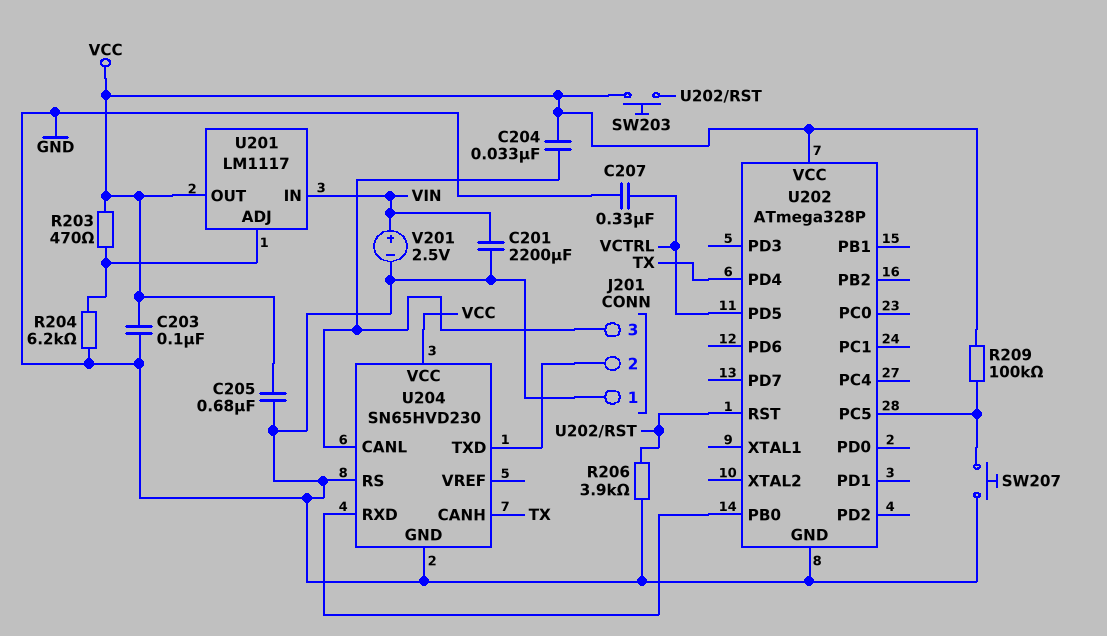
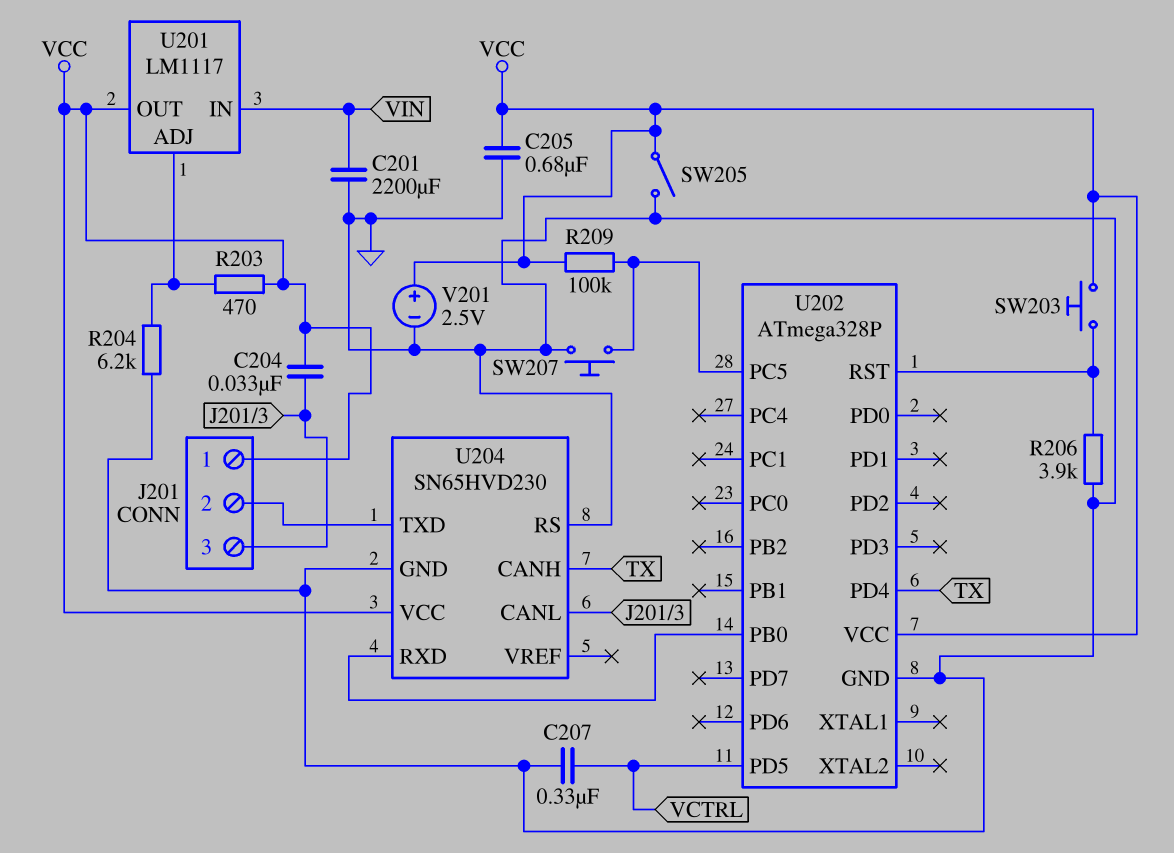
C203: 100nF (GND, VCC) -> none
J201 pin 1: GND -> VCC
SW205: none -> switch (GND, VCC)
V201: 2.5V (plus VIN, minus GND) -> 2.5V (plus VCC, minus GND)

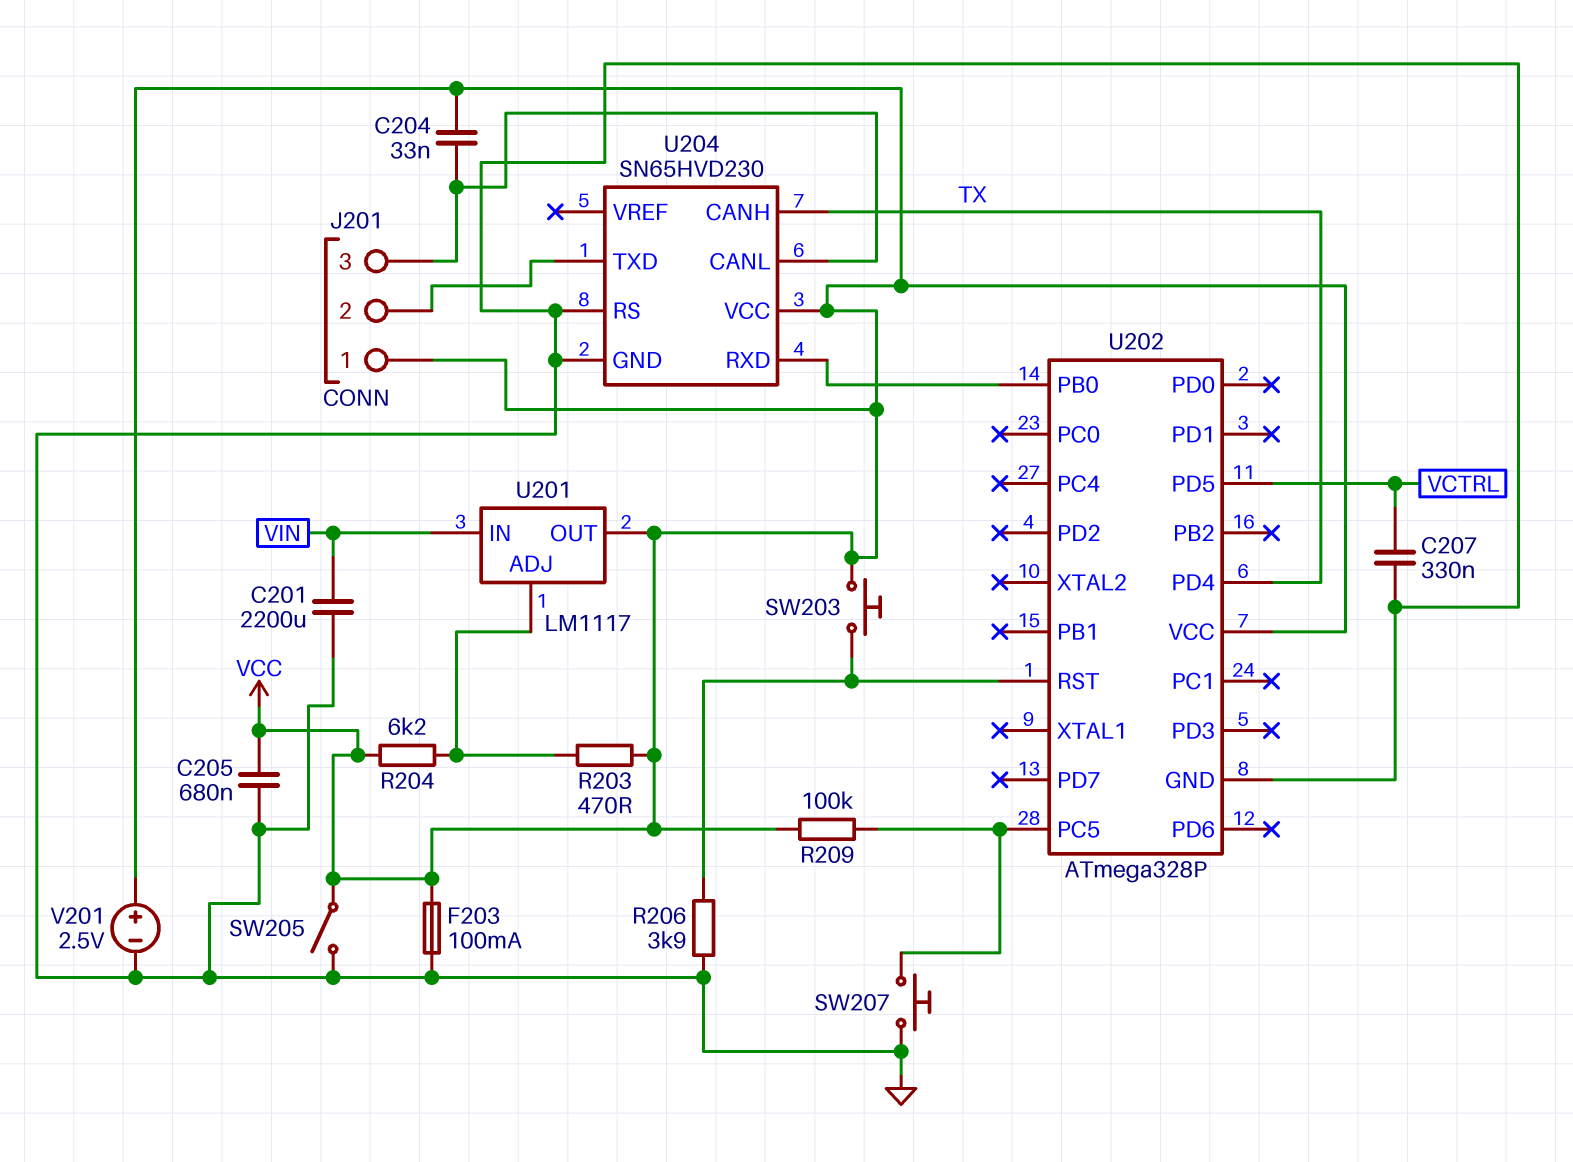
F203: none -> 100mA (GND, VCC)
R204: 6.2k (GND, U201/ADJ) -> 6.2k (U201/ADJ, VCC)

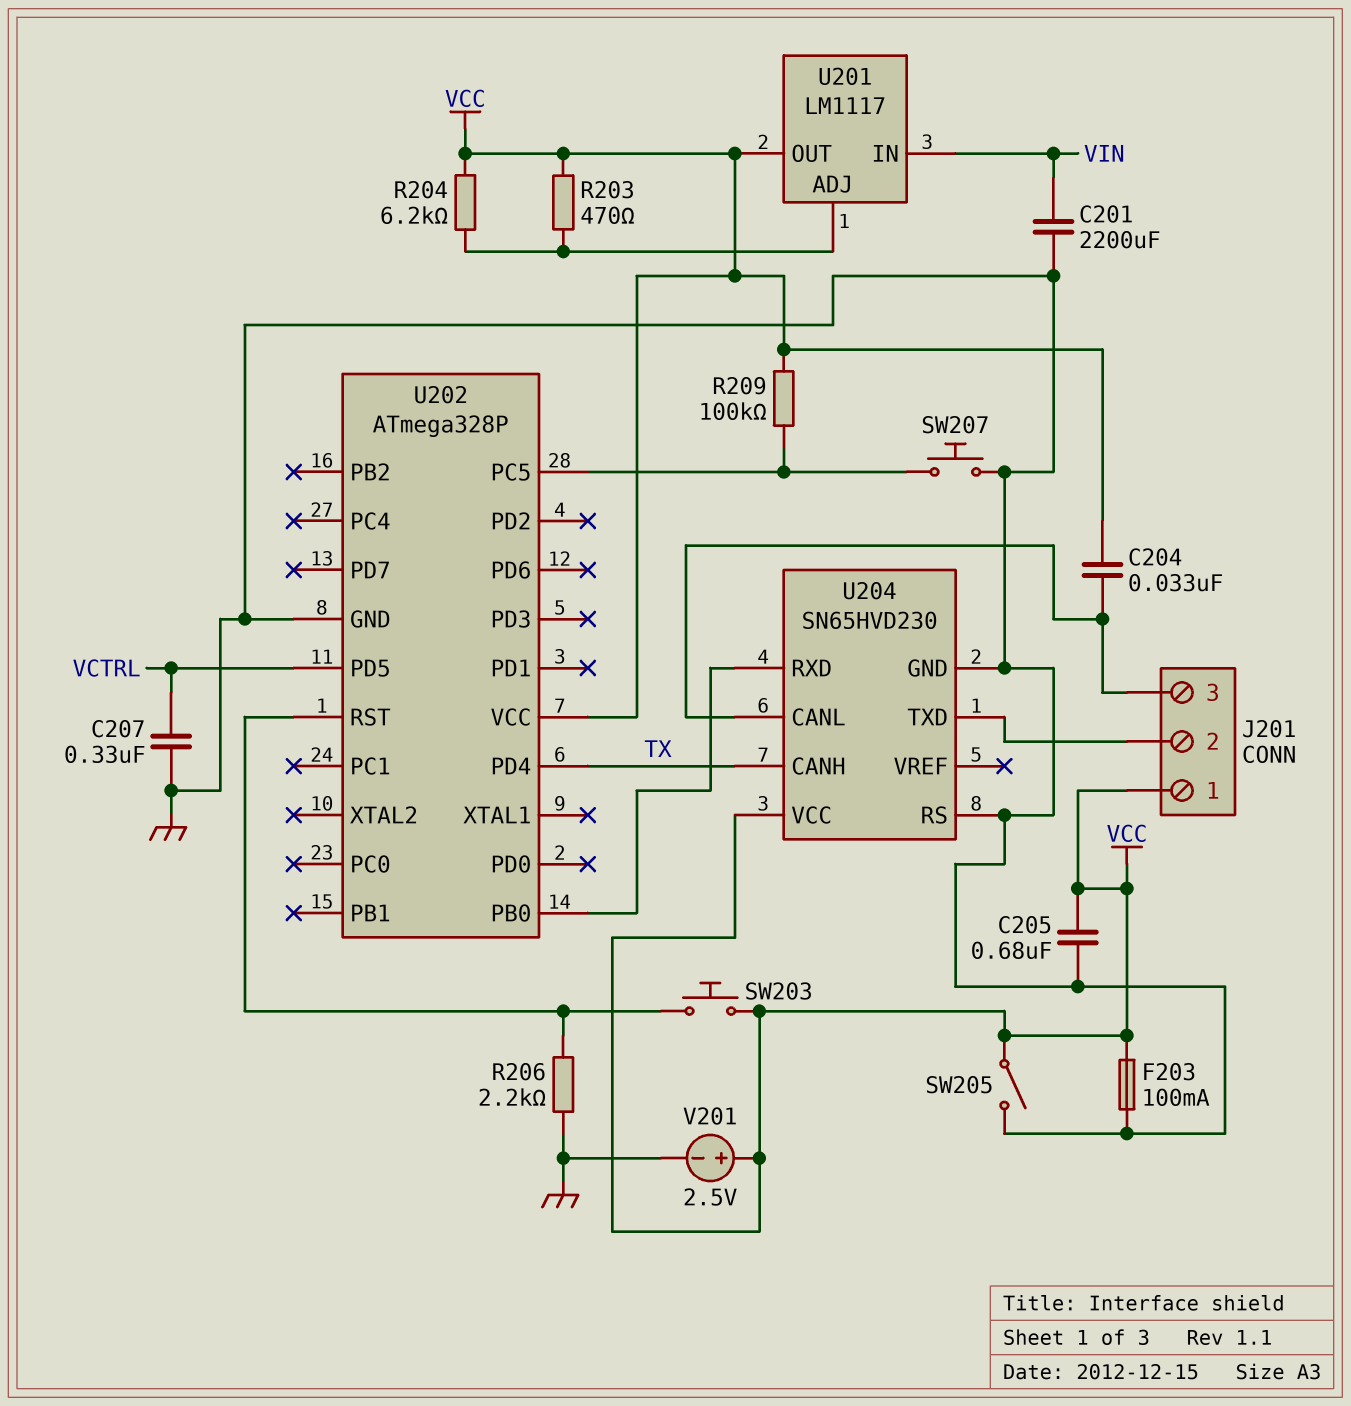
R206: 3.9k (GND, U202/RST) -> 2.2k (GND, U202/RST)

